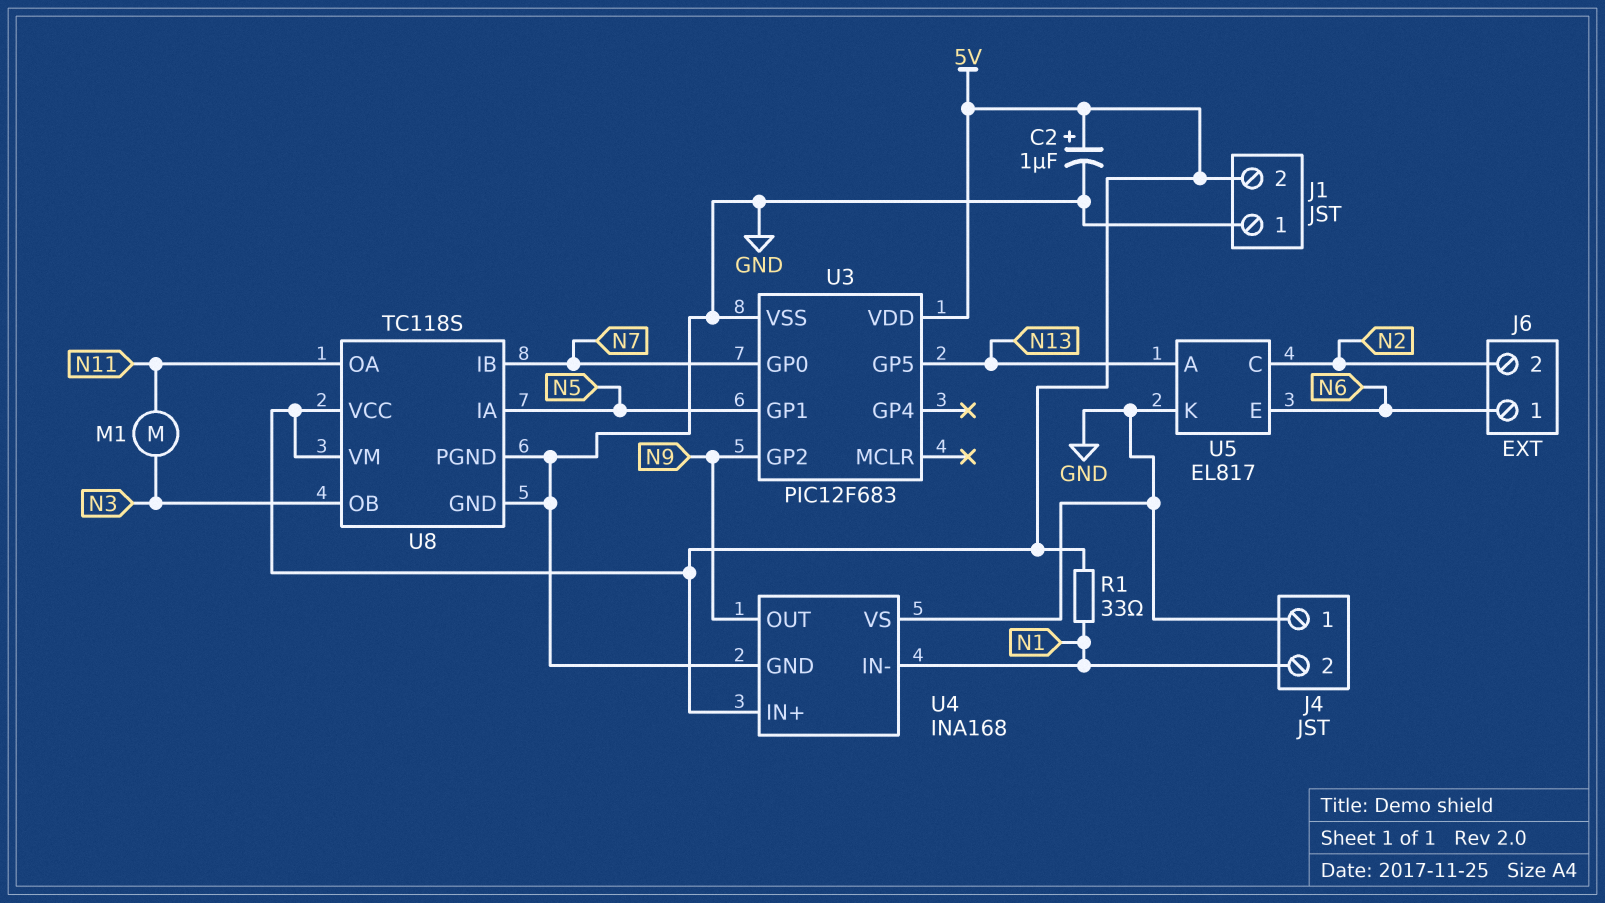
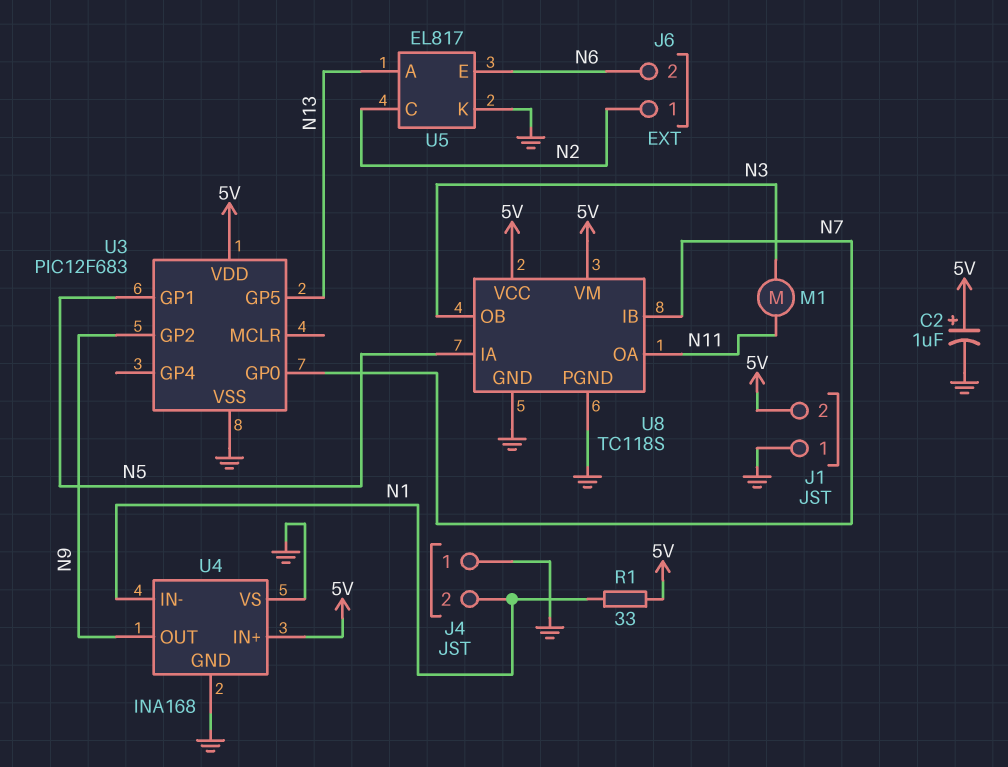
J6 pin 1: N6 -> N2
J6 pin 2: N2 -> N6

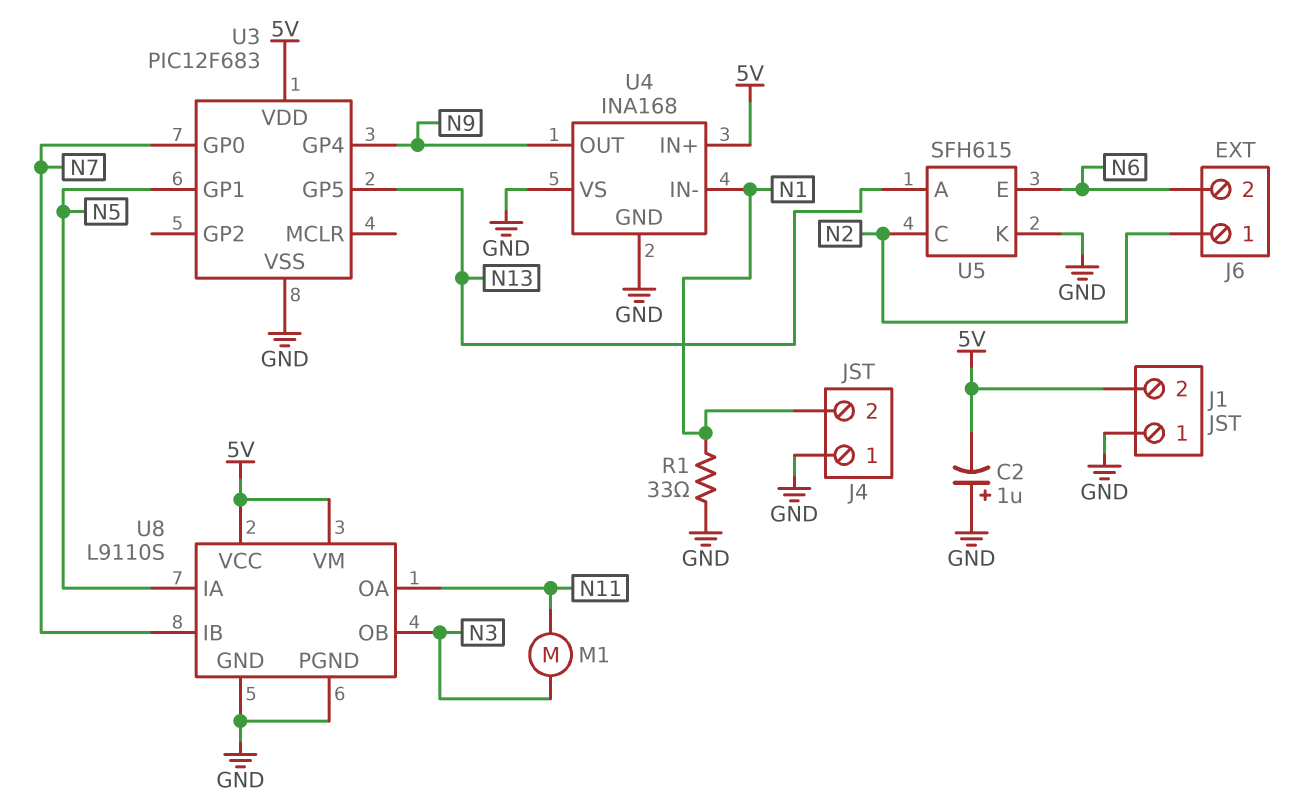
C2: 1uF (plus 5V, minus GND) -> 1uF (plus GND, minus 5V)
R1: 33 (5V, N1) -> 33 (GND, N1)
U3 pin GP2: N9 -> none
U3 pin GP4: none -> N9
U5: EL817 -> SFH615
U8: TC118S -> L9110S

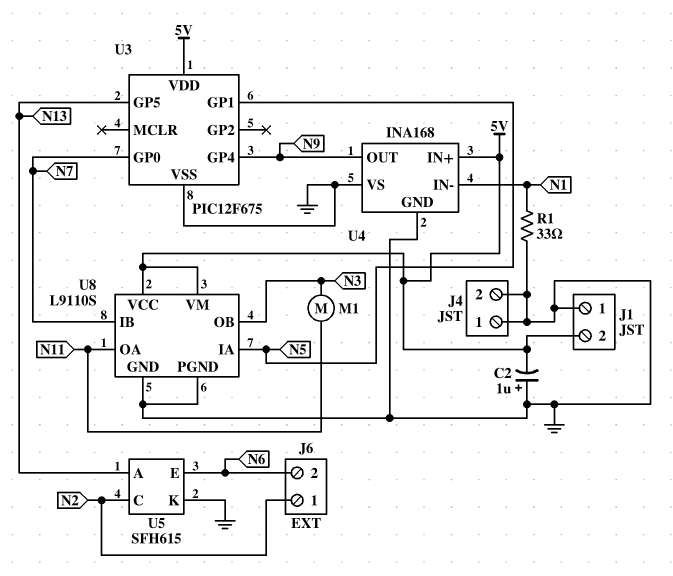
J4 pin 2: N1 -> GND
U3: PIC12F683 -> PIC12F675

